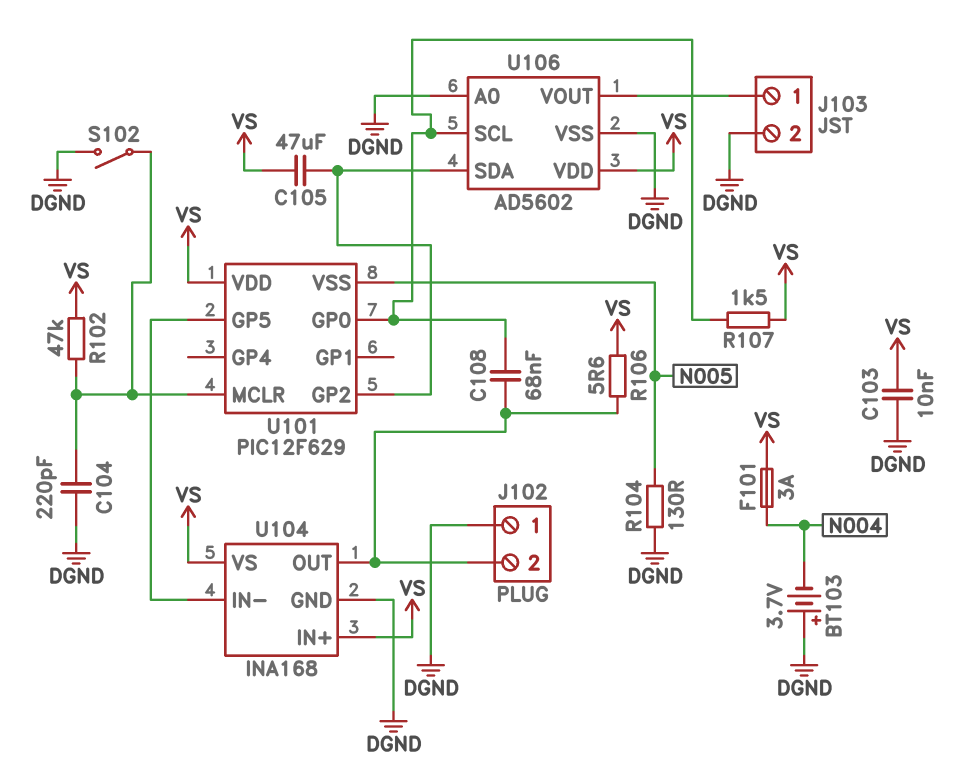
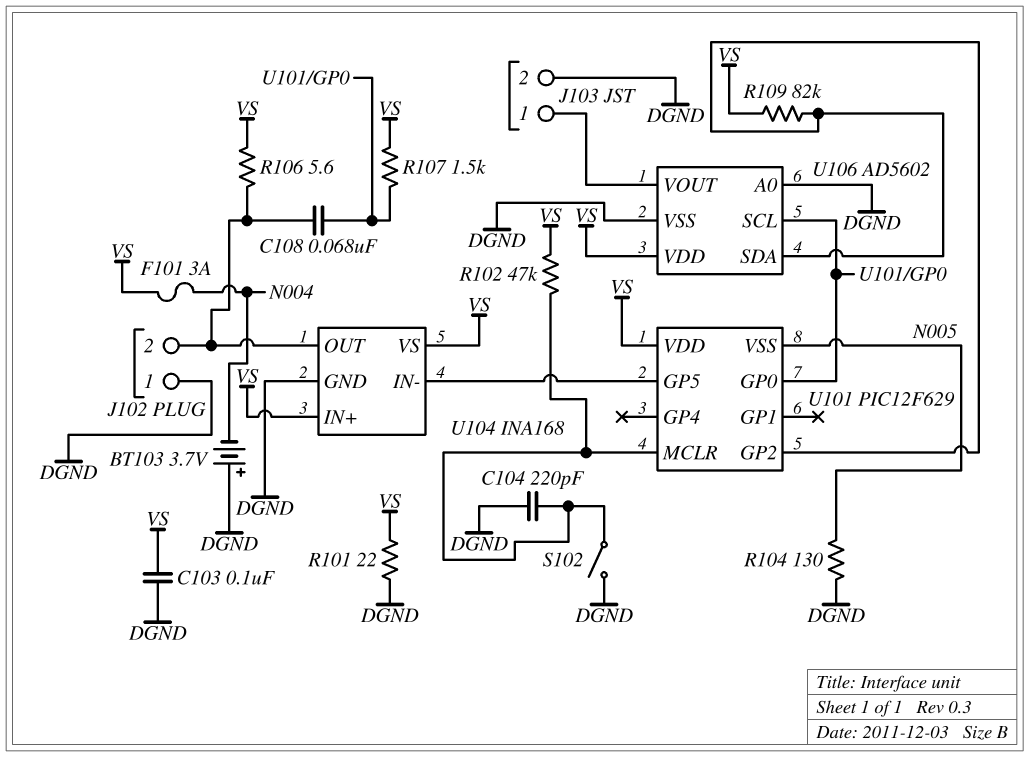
C103: 10nF (DGND, VS) -> 100nF (DGND, VS)
C105: 47uF (U101/GP2, VS) -> none
R101: none -> 22 (DGND, VS)
R109: none -> 82k (U101/GP2, VS)

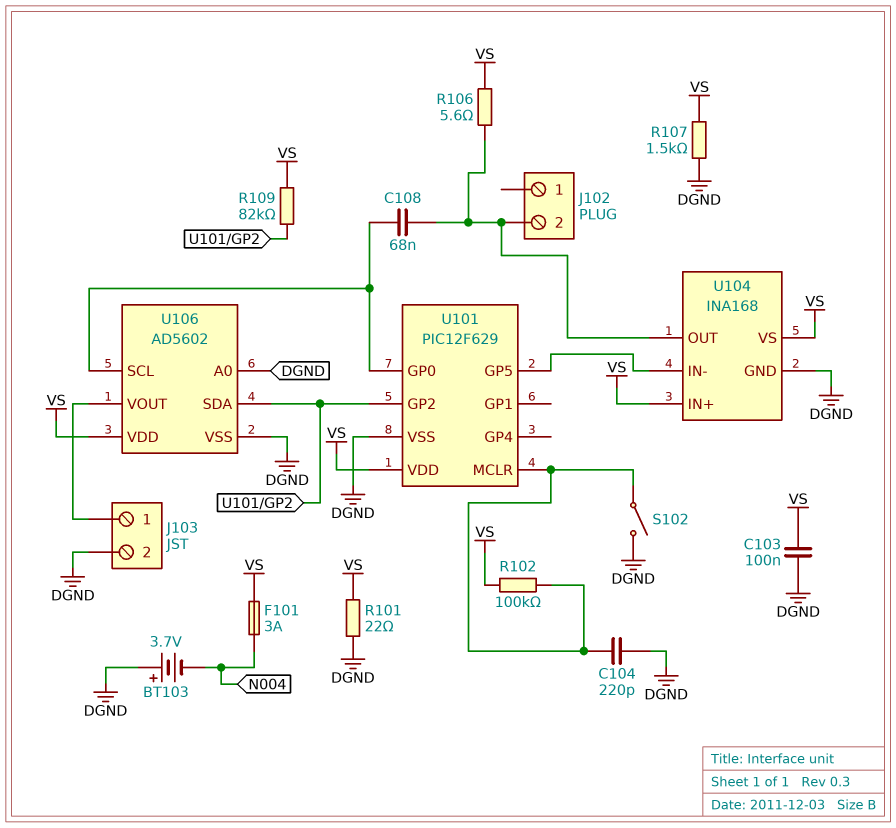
J102 pin 1: DGND -> none
R102: 47k (U101/MCLR, VS) -> 100k (U101/MCLR, VS)
R104: 130 (DGND, N005) -> none
R107: 1.5k (U101/GP0, VS) -> 1.5k (DGND, VS)
U101 pin VSS: N005 -> DGND

